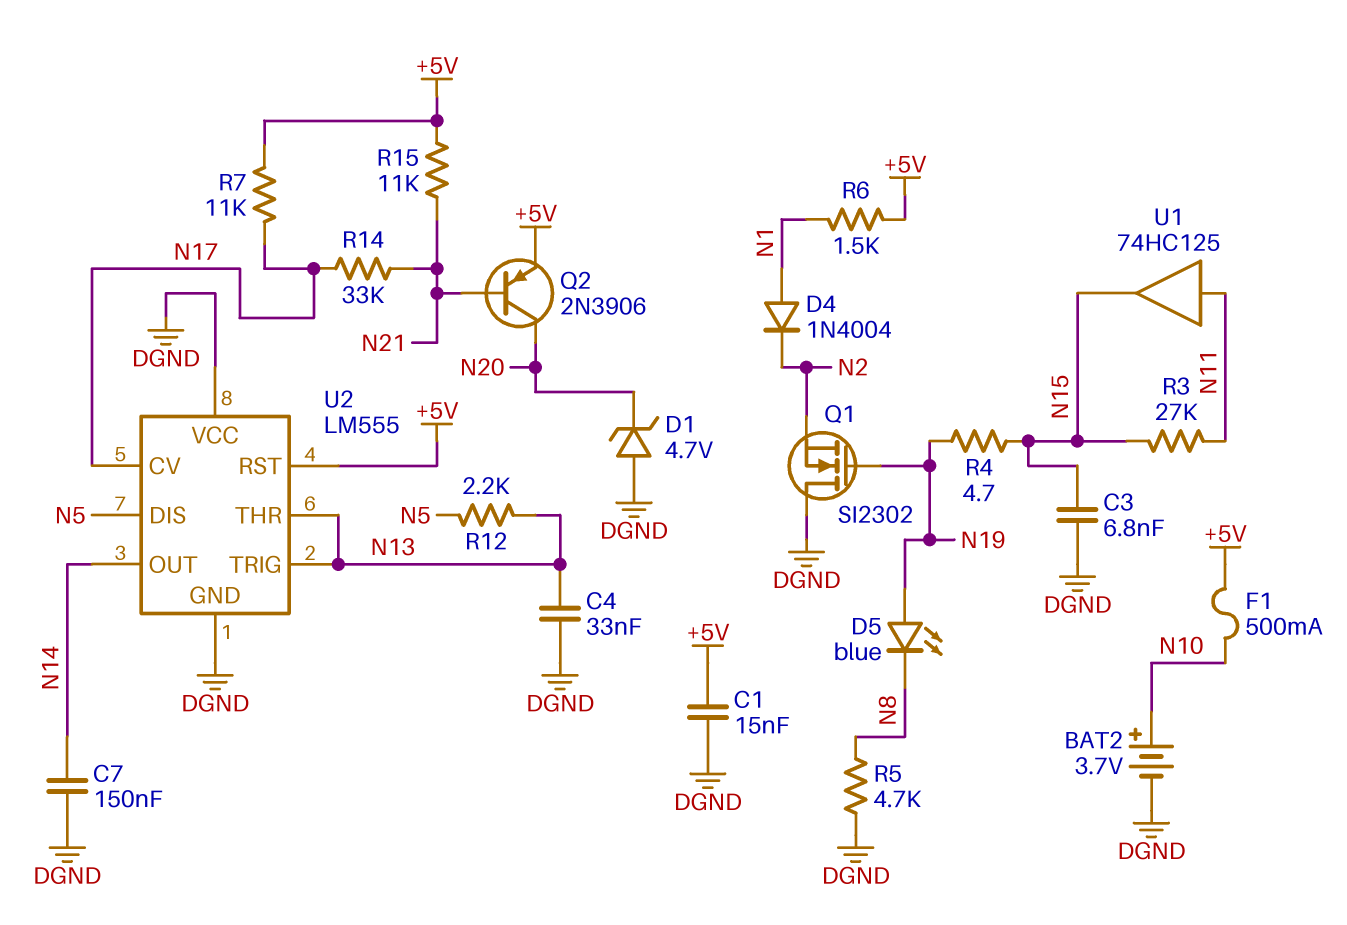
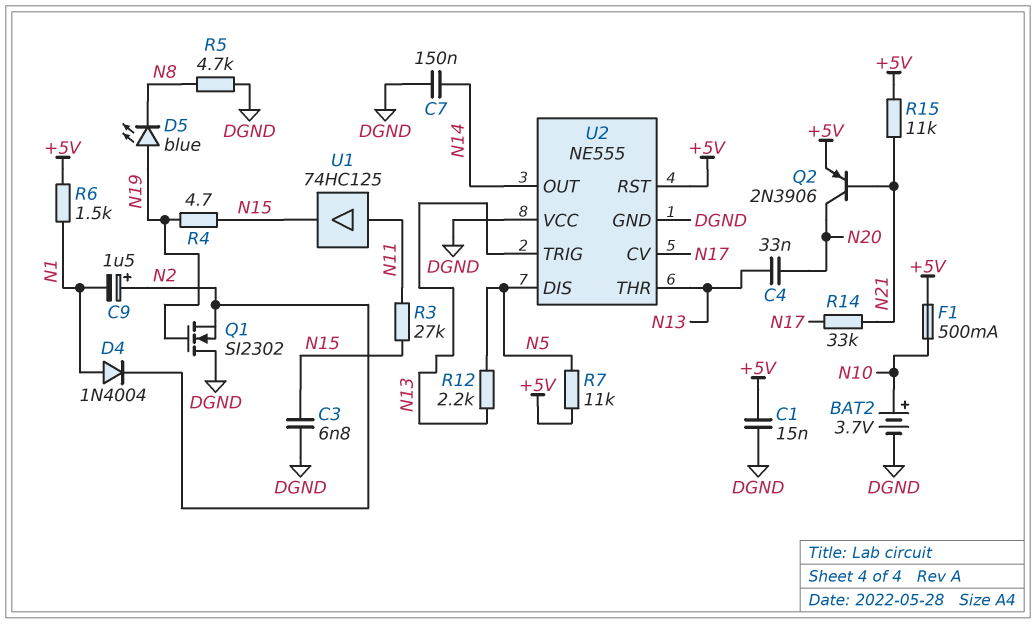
C4: 33nF (DGND, N13) -> 33nF (N13, N20)
C9: none -> 1.5uF (plus N2, minus N1)
D1: zener 4.7V (A DGND, K N20) -> none
R7: 11k (+5V, N17) -> 11k (+5V, N5)
U2: LM555 -> NE555

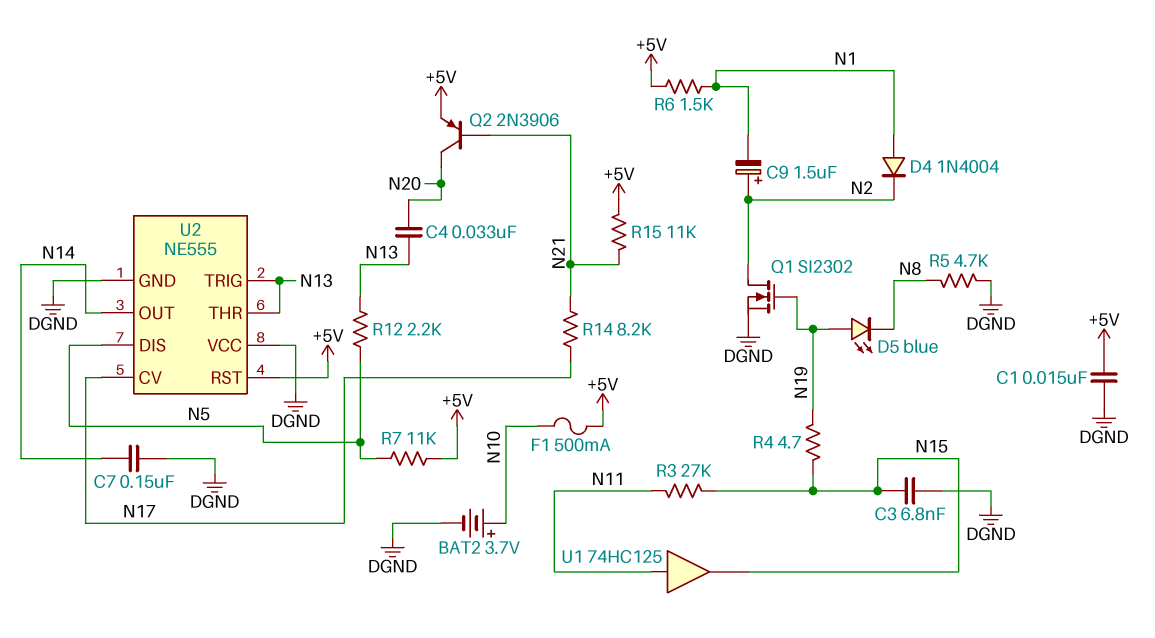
Q1: NMOS SI2302 (G N19, D DGND, S N2) -> NMOS SI2302 (G N19, D N2, S DGND)
R14: 33k (N17, N21) -> 8.2k (N17, N21)

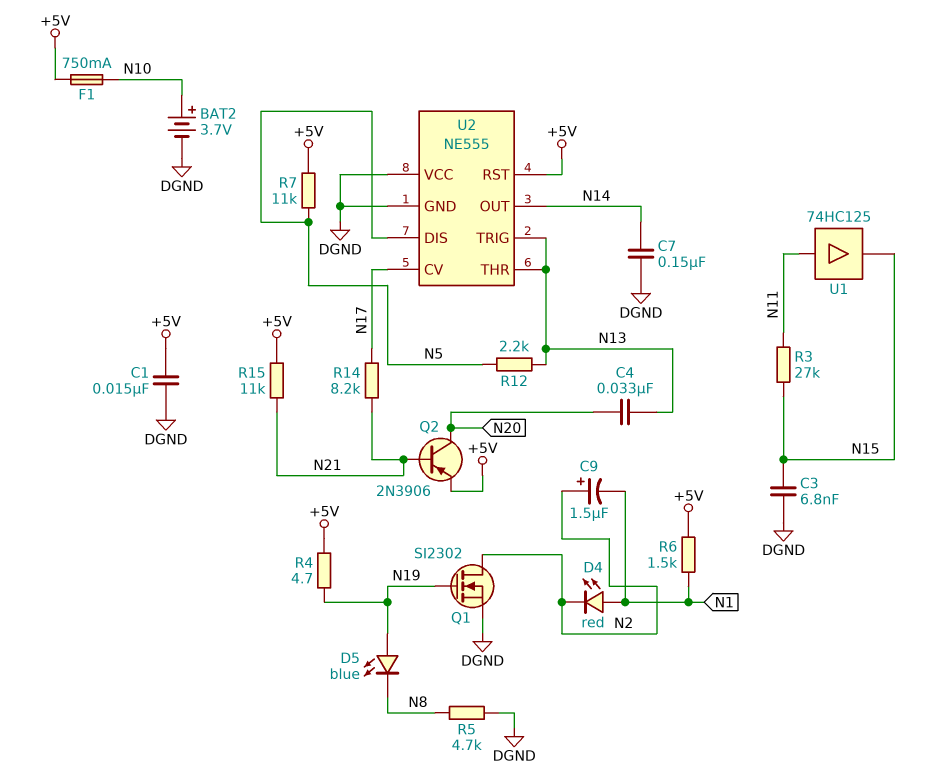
D4: diode 1N4004 (A N1, K N2) -> LED red (A N1, K N2)
F1: 500mA (+5V, N10) -> 750mA (+5V, N10)
R4: 4.7 (N15, N19) -> 4.7 (+5V, N19)

